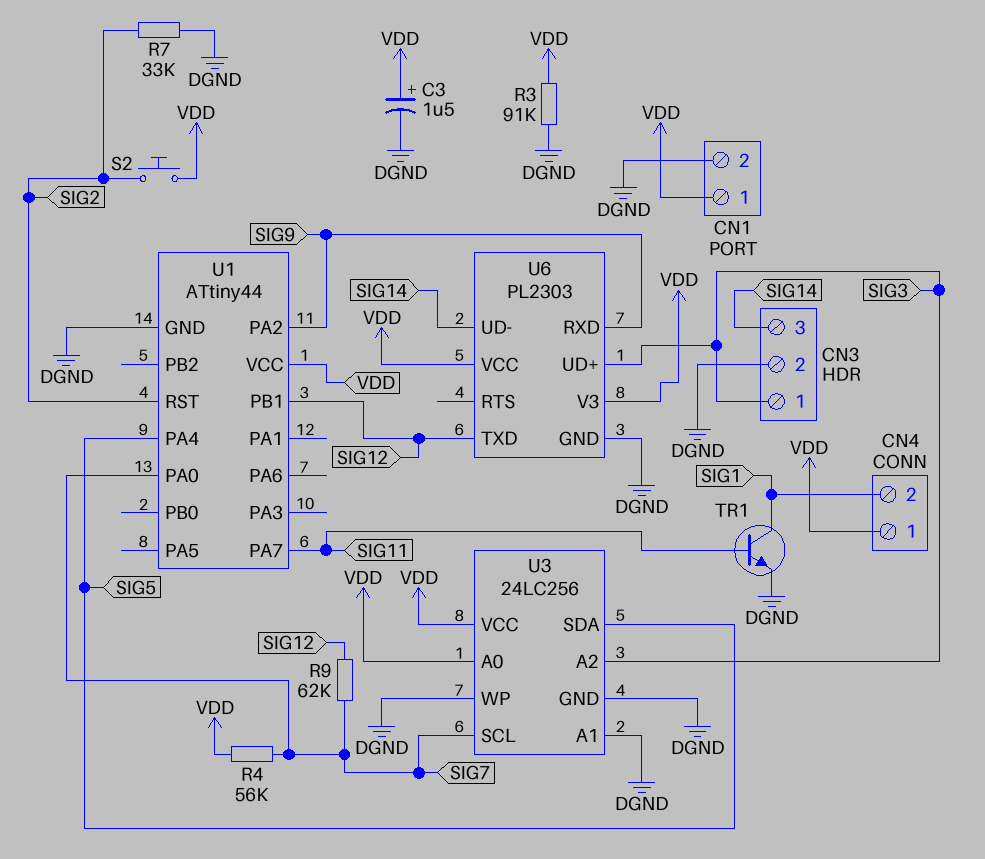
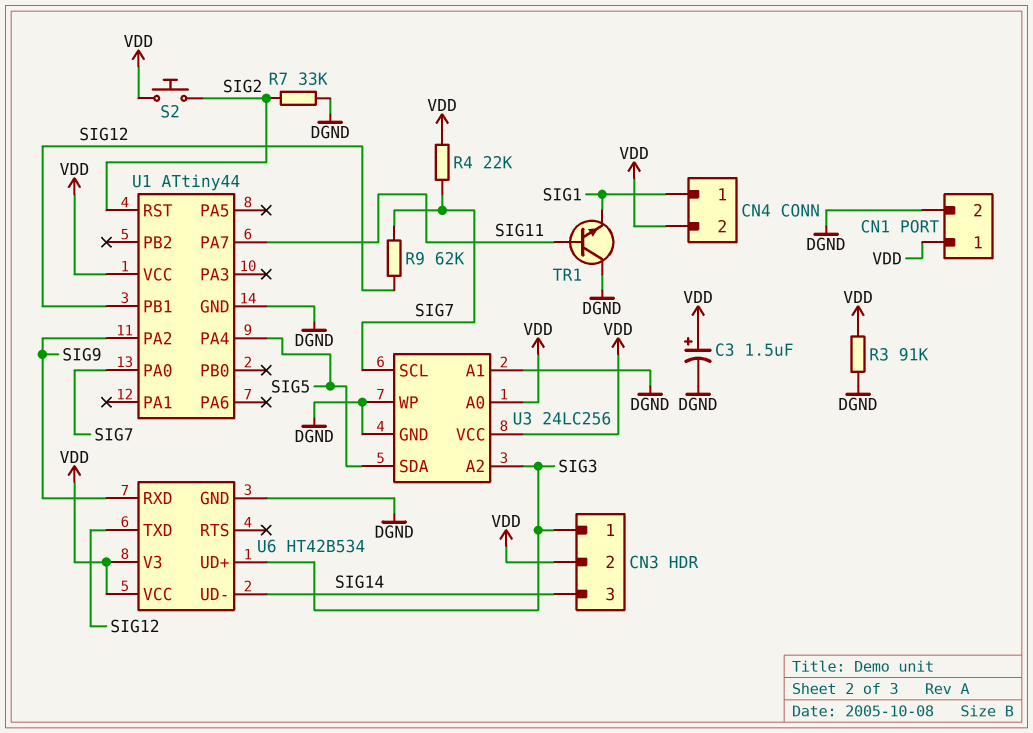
CN3 pin 2: DGND -> VDD
CN4 pin 1: VDD -> SIG1
CN4 pin 2: SIG1 -> VDD
R4: 56k (SIG7, VDD) -> 22k (SIG7, VDD)
TR1: NPN (B SIG11, C SIG1, E DGND) -> NPN (B SIG11, C DGND, E SIG1)
U6: PL2303 -> HT42B534

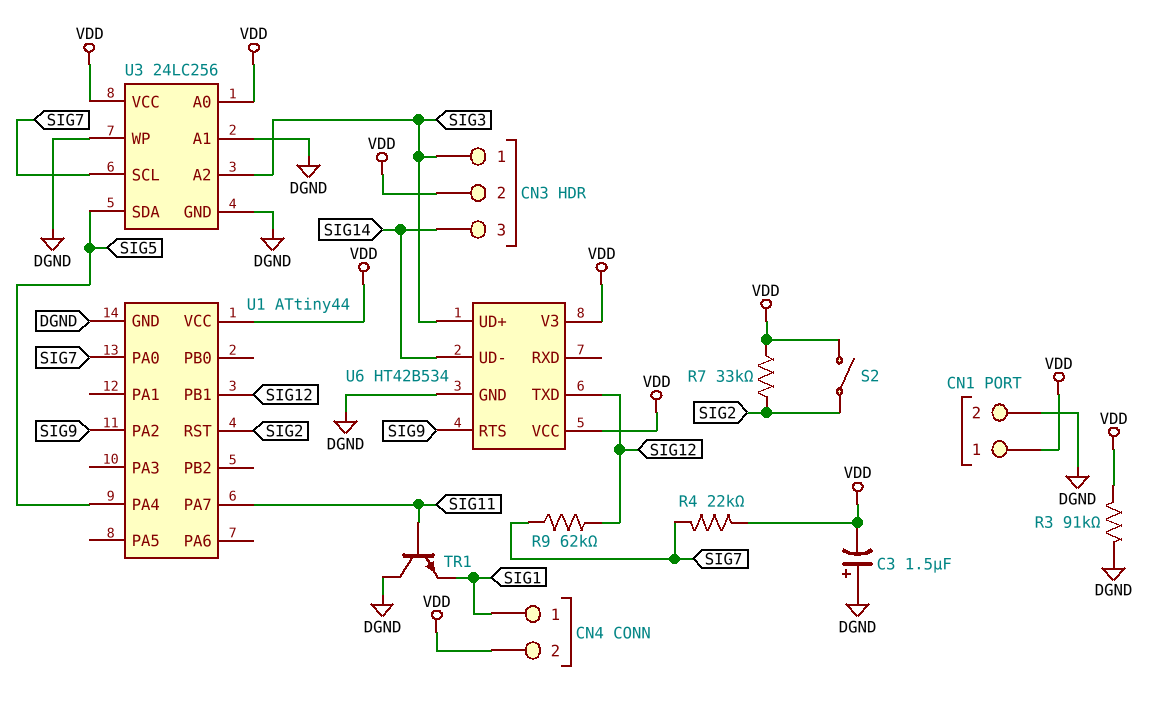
C3: 1.5uF (plus VDD, minus DGND) -> 1.5uF (plus DGND, minus VDD)
R7: 33k (DGND, SIG2) -> 33k (SIG2, VDD)
S2: button (SIG2, VDD) -> switch (SIG2, VDD)
U6 pin RTS: none -> SIG9
U6 pin RXD: SIG9 -> none

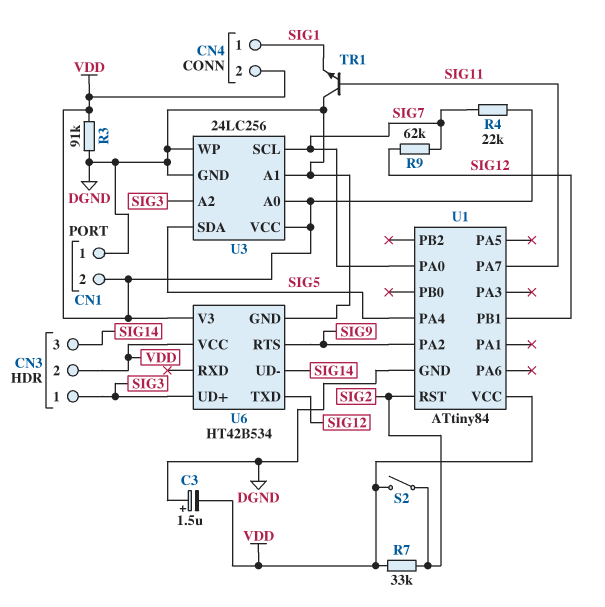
CN1 pin 1: VDD -> DGND
CN1 pin 2: DGND -> VDD
U1: ATtiny44 -> ATtiny84

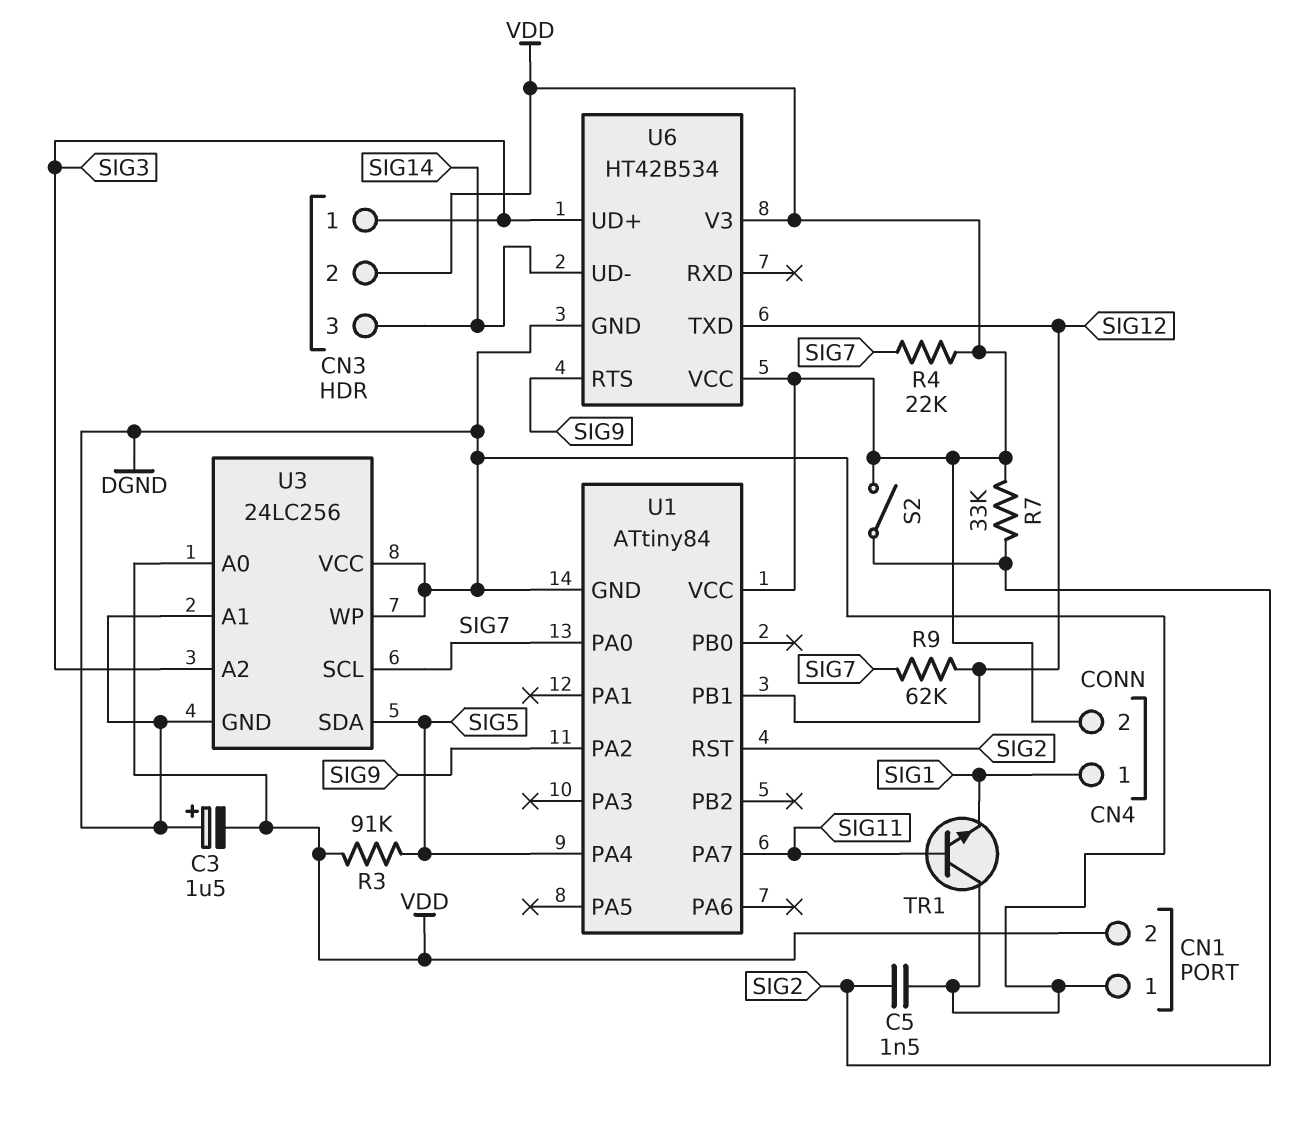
C5: none -> 1.5nF (DGND, SIG2)
R3: 91k (DGND, VDD) -> 91k (SIG5, VDD)
U3 pin VCC: VDD -> DGND

